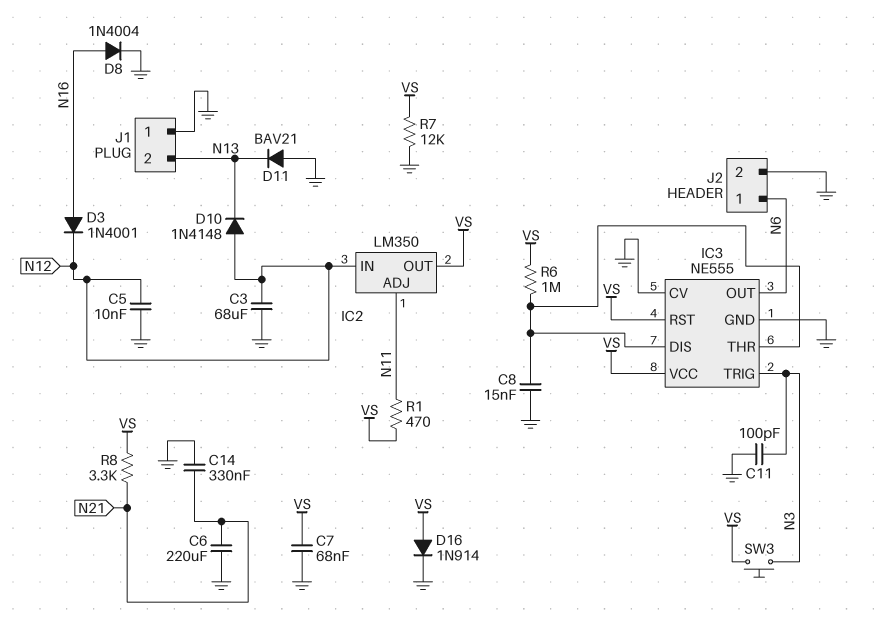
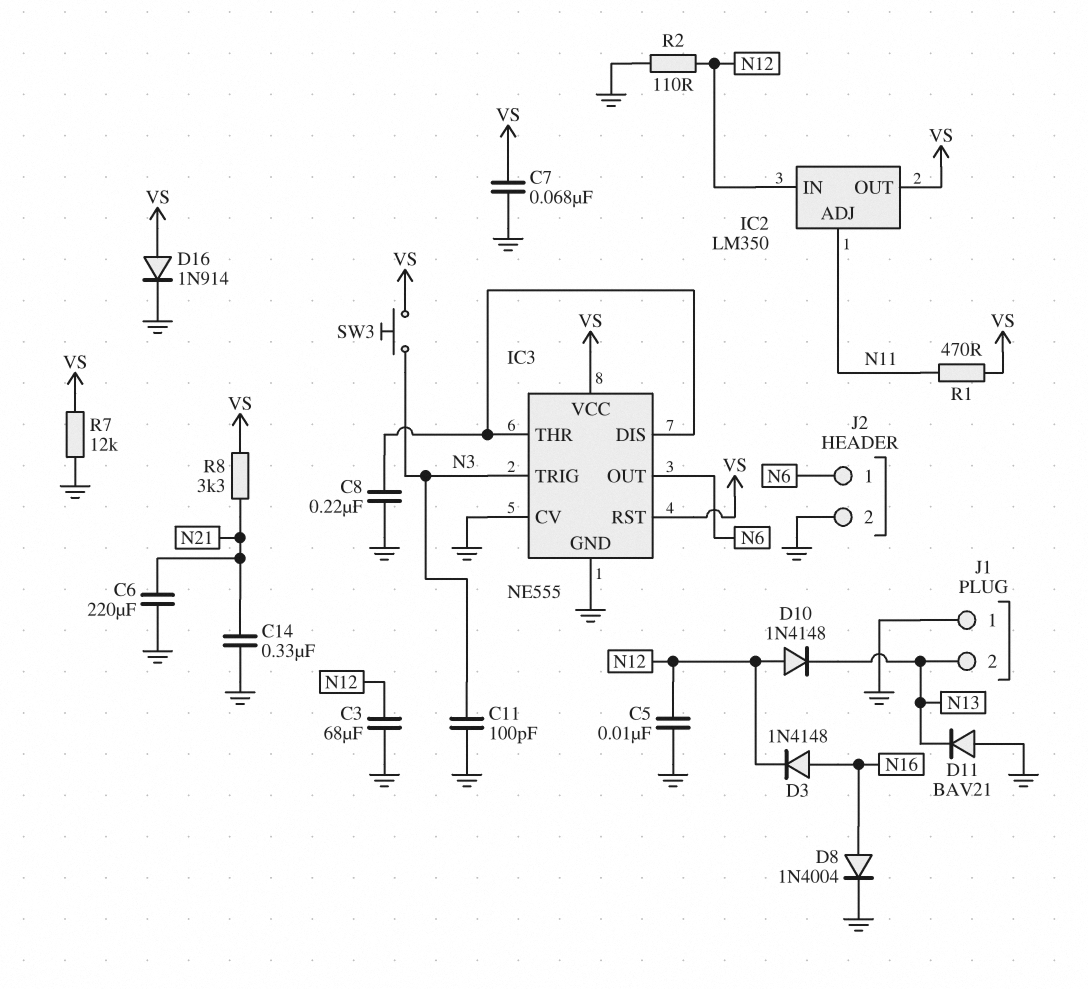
C8: 15nF (GND, IC3/DIS) -> 220nF (GND, IC3/DIS)
D3: diode 1N4001 (A N16, K N12) -> diode 1N4148 (A N16, K N12)
R2: none -> 110 (GND, N12)
R6: 1M (IC3/DIS, VS) -> none

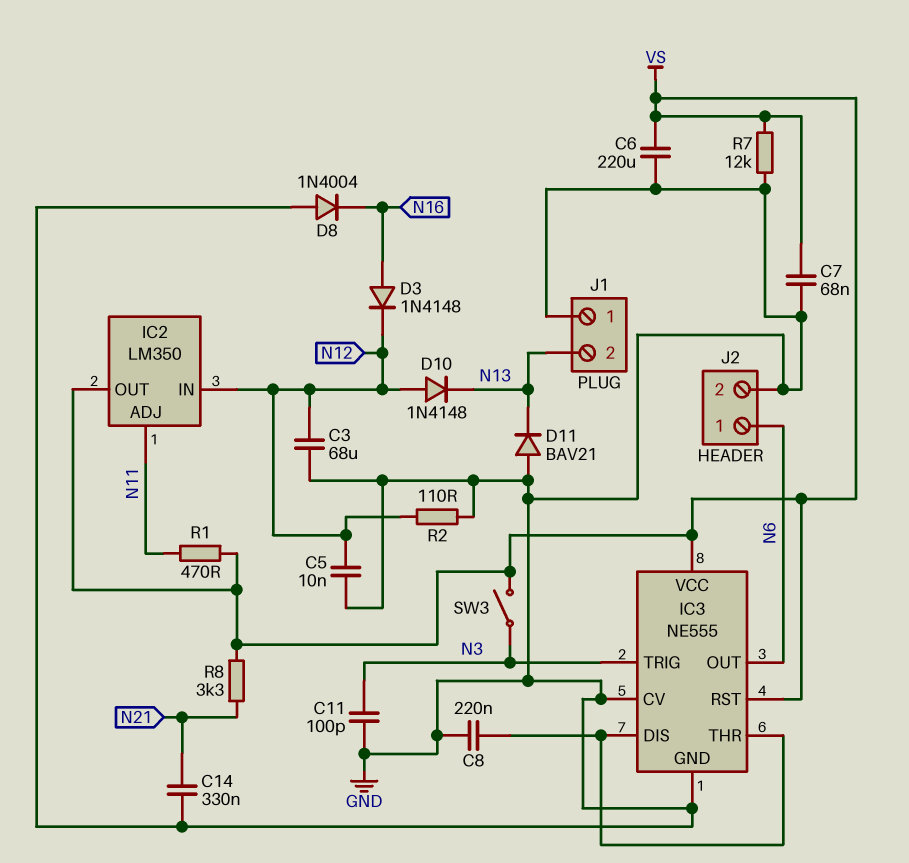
C6: 220uF (GND, N21) -> 220uF (GND, VS)
D8: diode 1N4004 (A N16, K GND) -> diode 1N4004 (A GND, K N16)
D16: diode 1N914 (A VS, K GND) -> none
SW3: button (N3, VS) -> switch (N3, VS)

